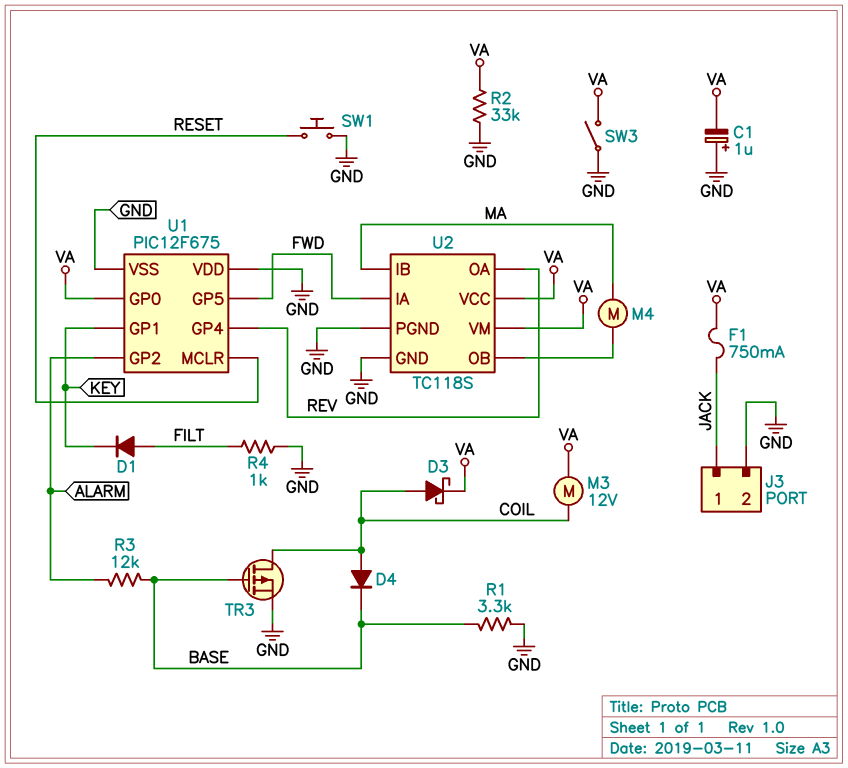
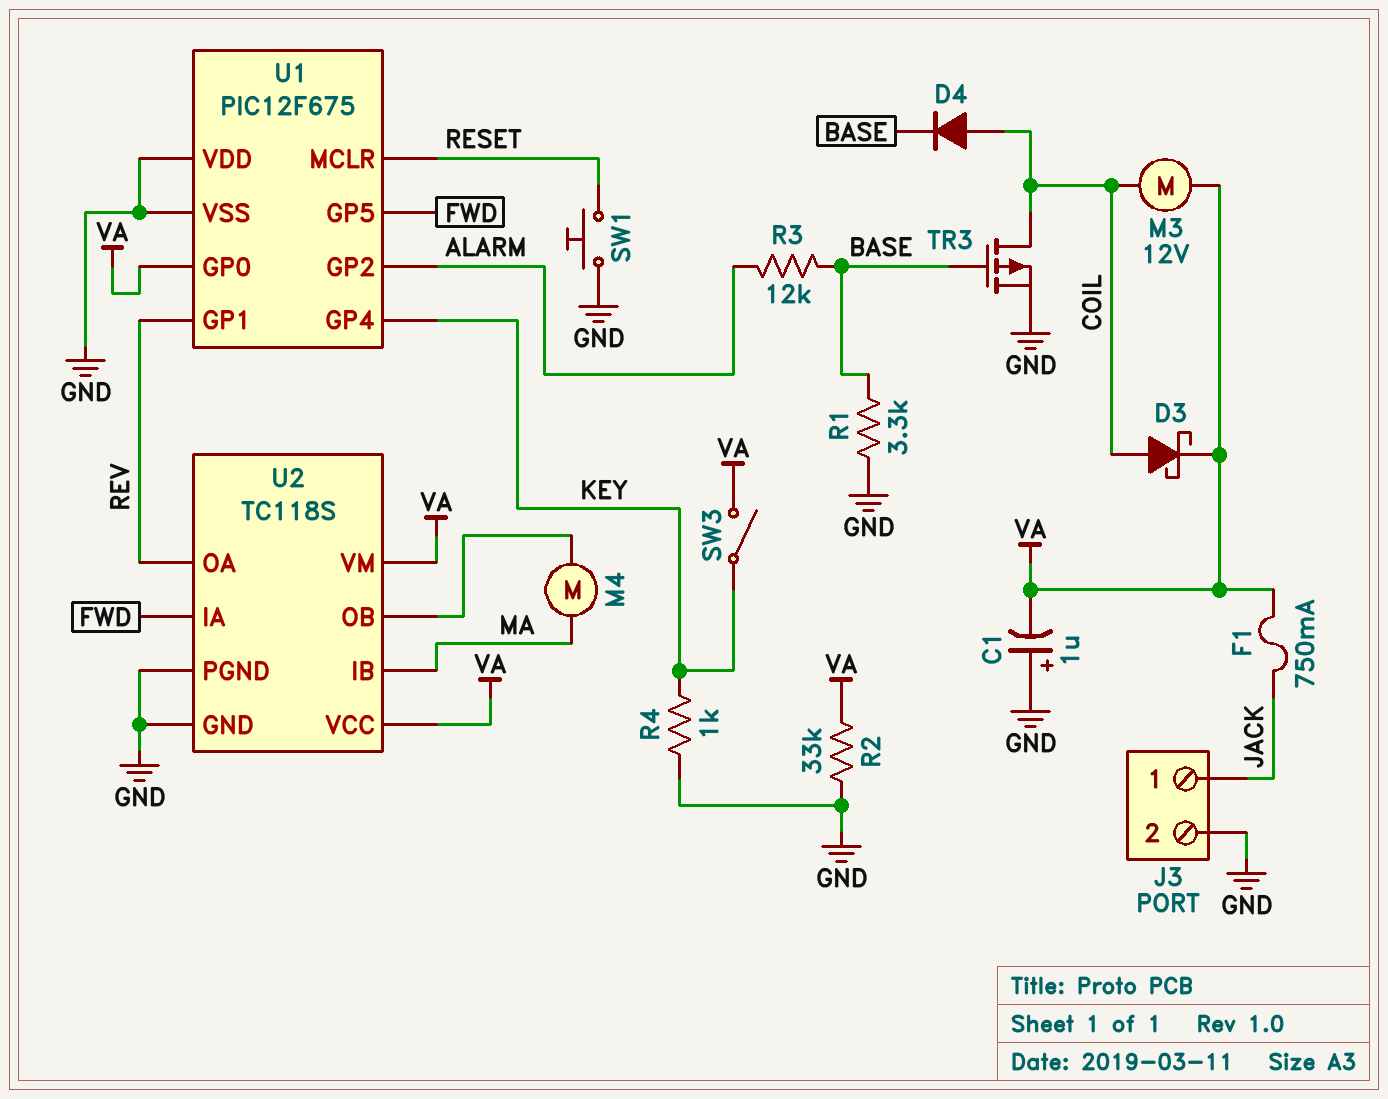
D1: diode (A FILT, K KEY) -> none
R4: 1k (FILT, GND) -> 1k (GND, KEY)
SW3: switch (GND, VA) -> switch (KEY, VA)
U1 pin GP1: KEY -> REV
U1 pin GP4: REV -> KEY

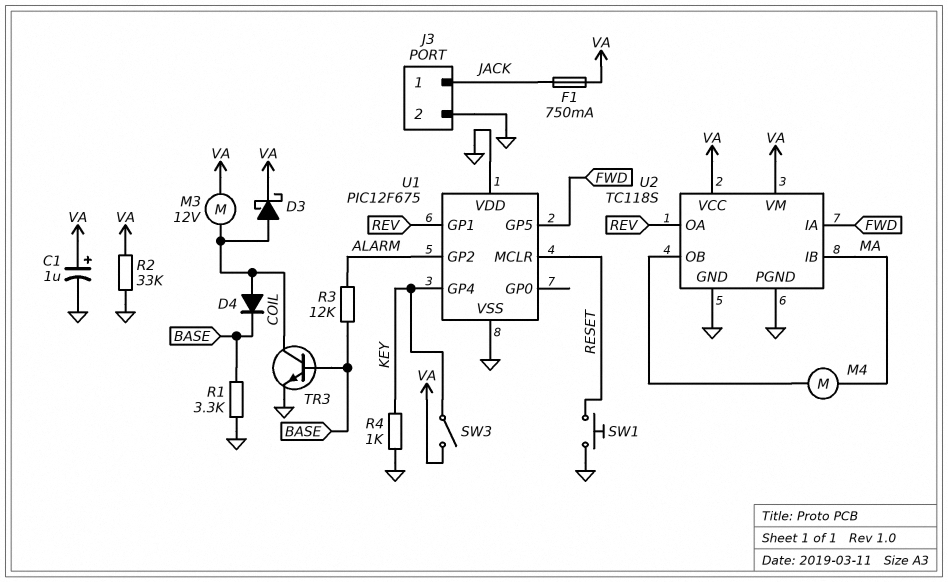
C1: 1uF (plus GND, minus VA) -> 1uF (plus VA, minus GND)
TR3: PMOS (G BASE, D COIL, S GND) -> NPN (B BASE, C COIL, E GND)
U1 pin GP0: VA -> none

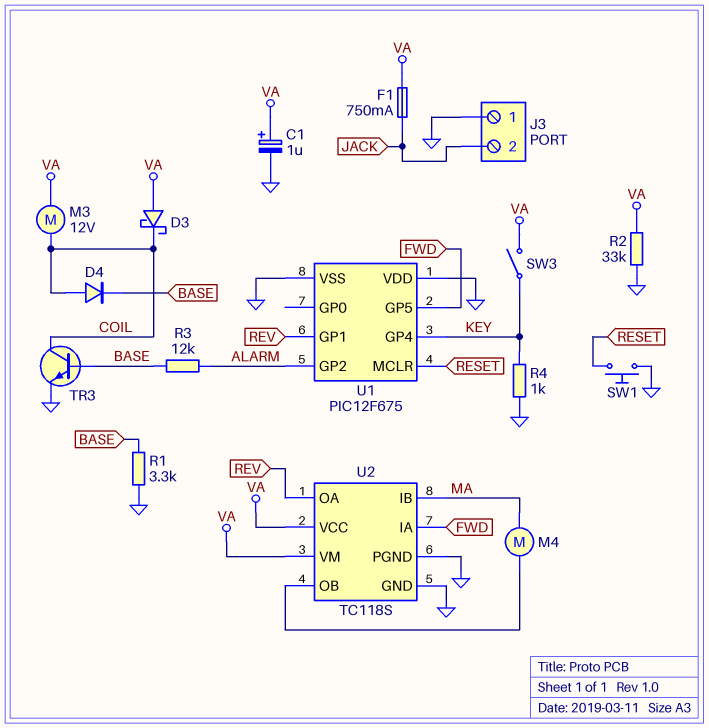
D3: schottky (A COIL, K VA) -> schottky (A VA, K COIL)
J3 pin 1: JACK -> GND
J3 pin 2: GND -> JACK

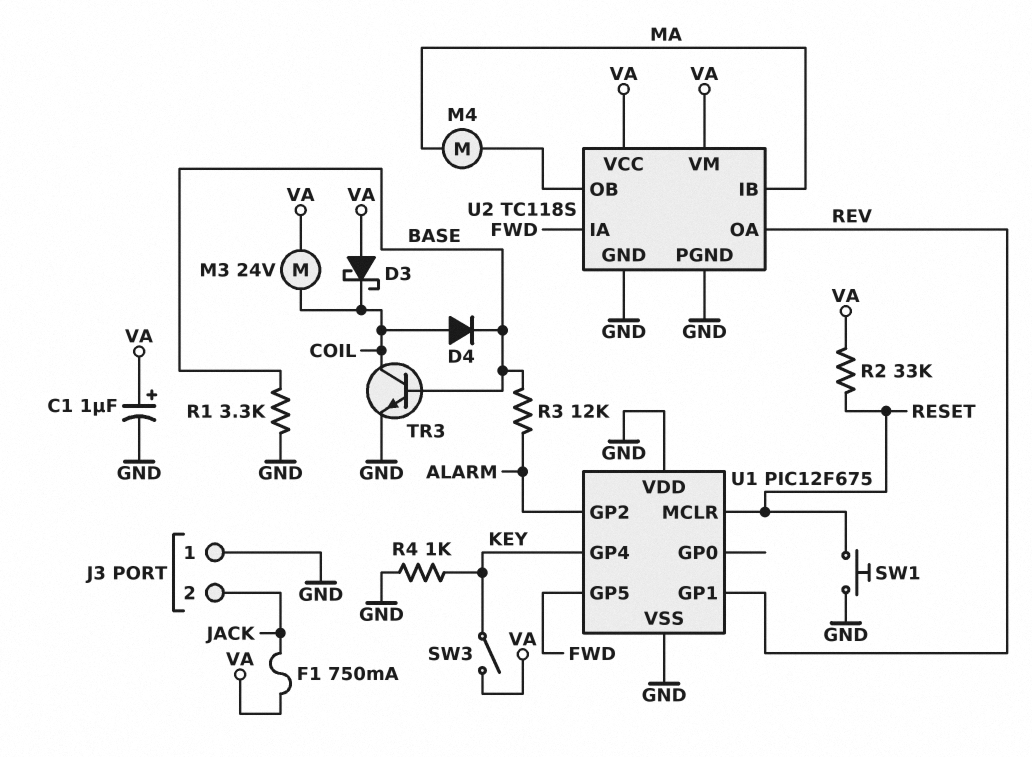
M3: motor 12V (COIL, VA) -> motor 24V (COIL, VA)
R2: 33k (GND, VA) -> 33k (RESET, VA)

